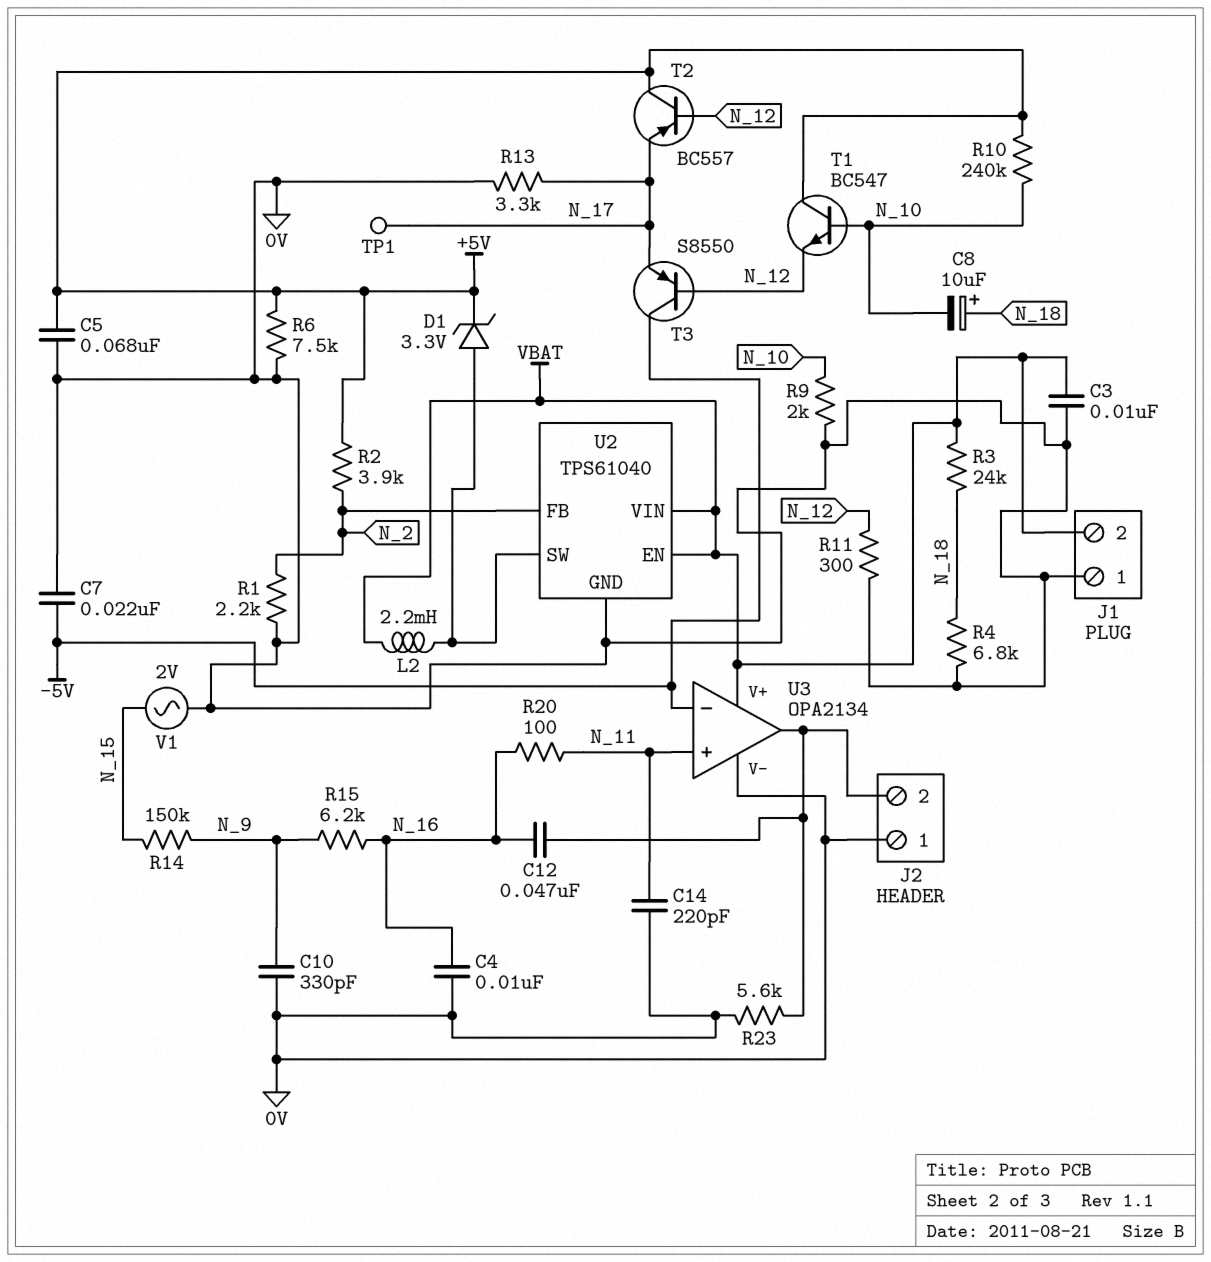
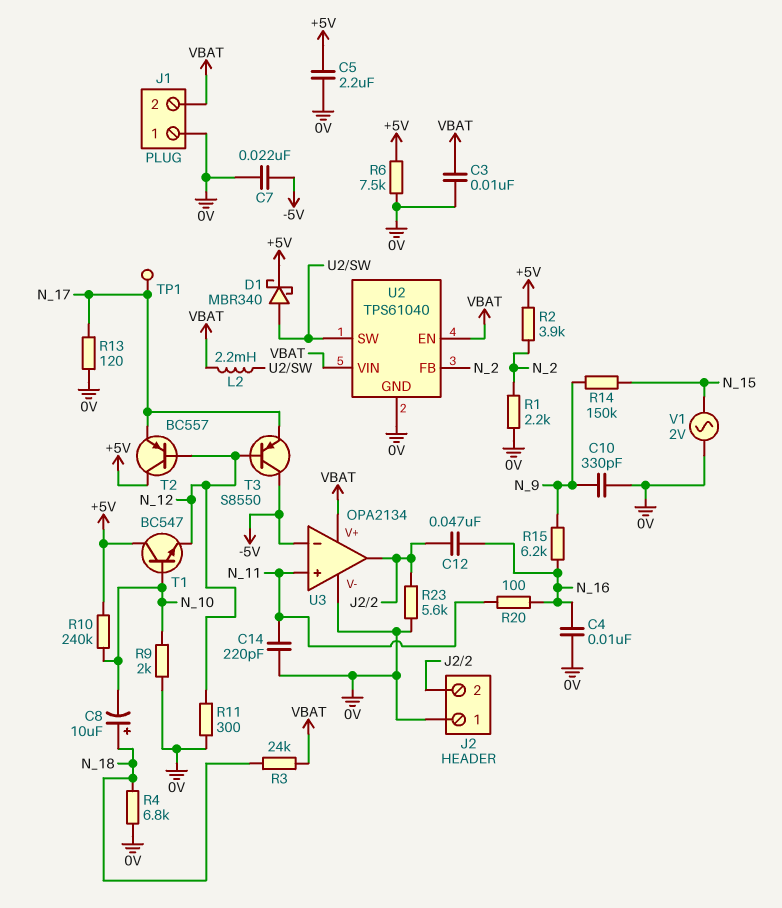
C5: 68nF (+5V, 0V) -> 2.2uF (+5V, 0V)
D1: zener 3.3V (A U2/SW, K +5V) -> schottky MBR340 (A U2/SW, K +5V)
R13: 3.3k (0V, N_17) -> 120 (0V, N_17)

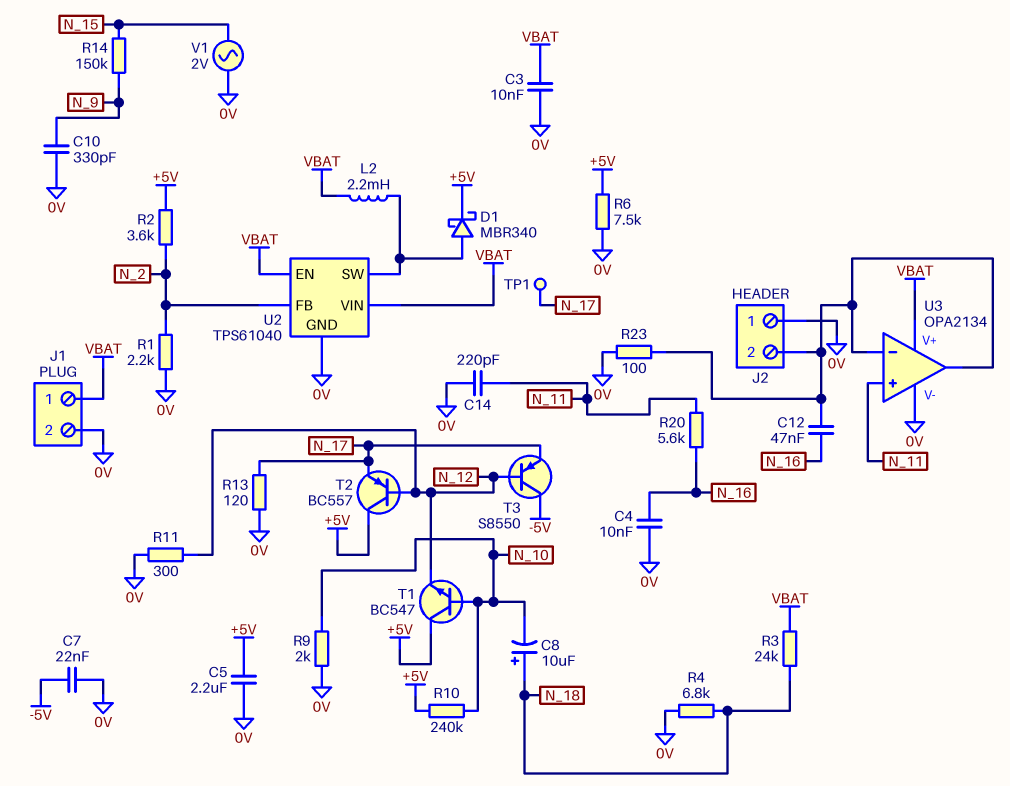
J1 pin 1: 0V -> VBAT
J1 pin 2: VBAT -> 0V
R2: 3.9k (+5V, N_2) -> 3.6k (+5V, N_2)
R15: 6.2k (N_9, N_16) -> none
R20: 100 (N_11, N_16) -> 5.6k (N_11, N_16)
R23: 5.6k (0V, J2/2) -> 100 (0V, J2/2)
U3 pin in-: -5V -> J2/2

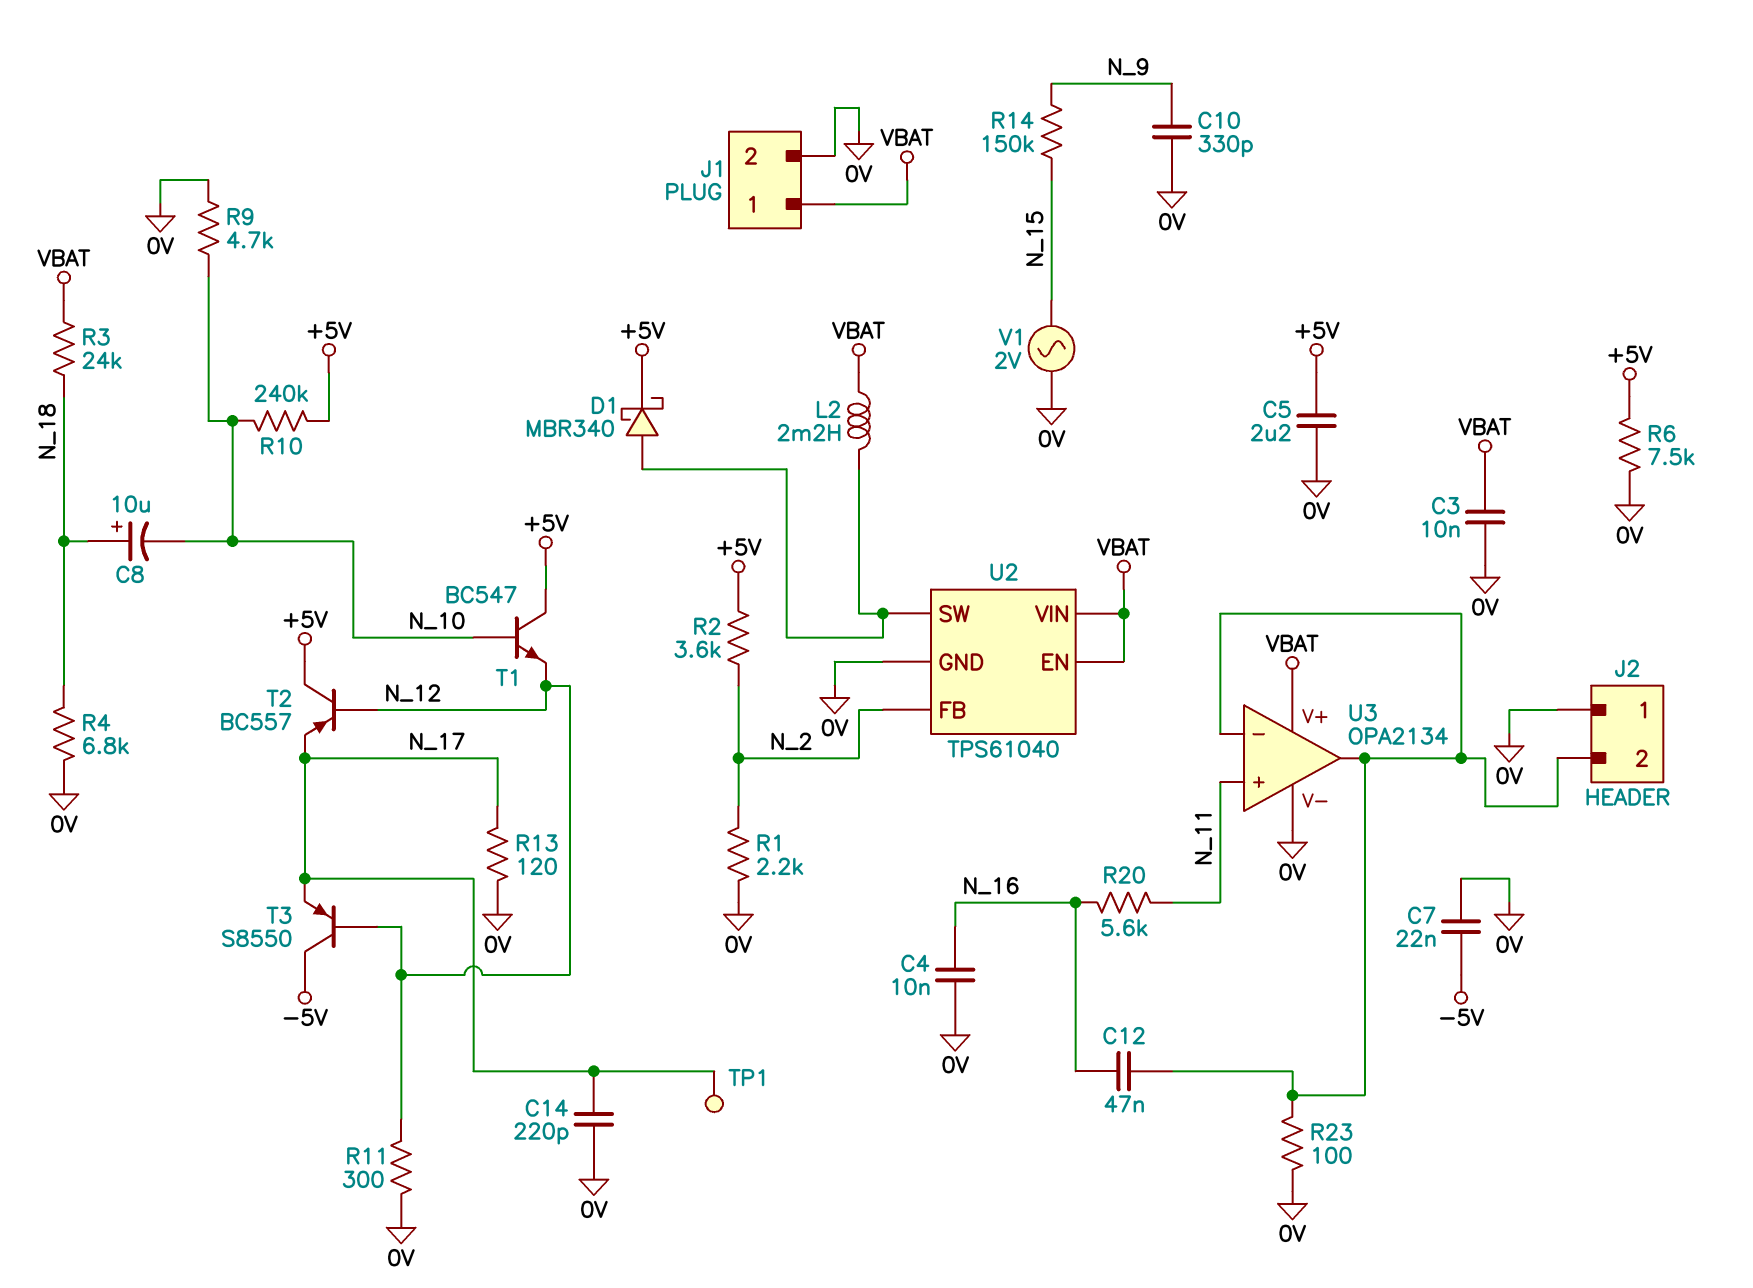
C14: 220pF (0V, N_11) -> 220pF (0V, N_17)
R9: 2k (0V, N_10) -> 4.7k (0V, N_10)

